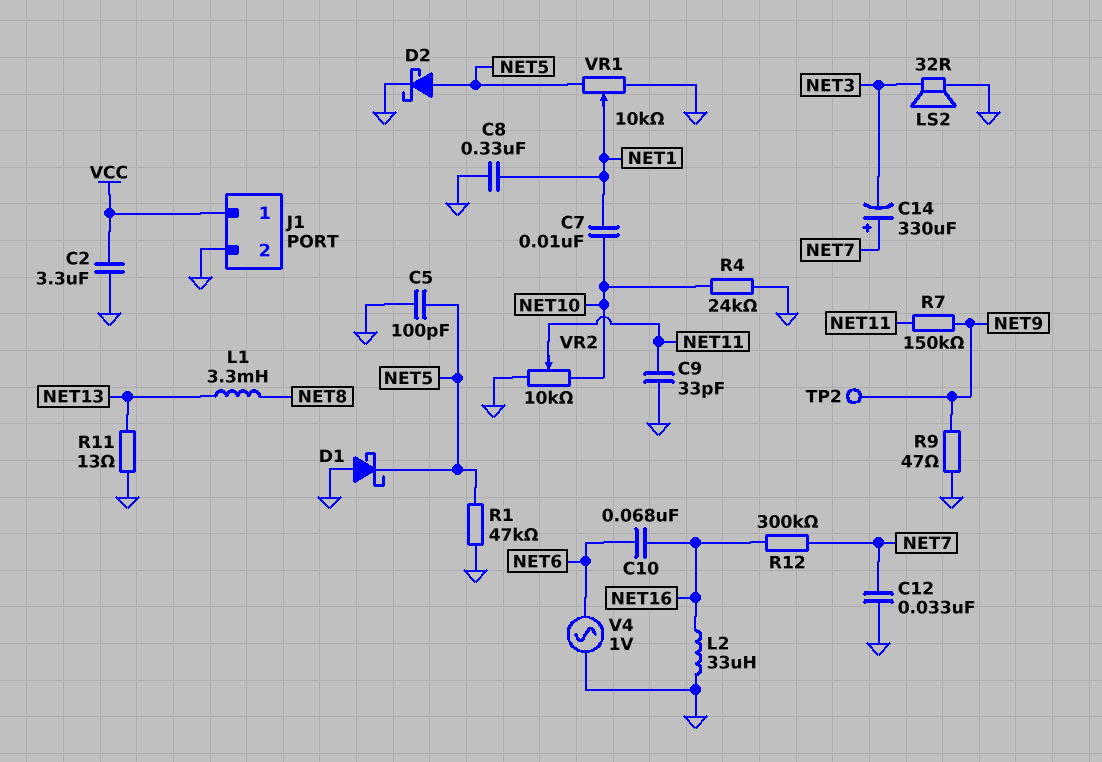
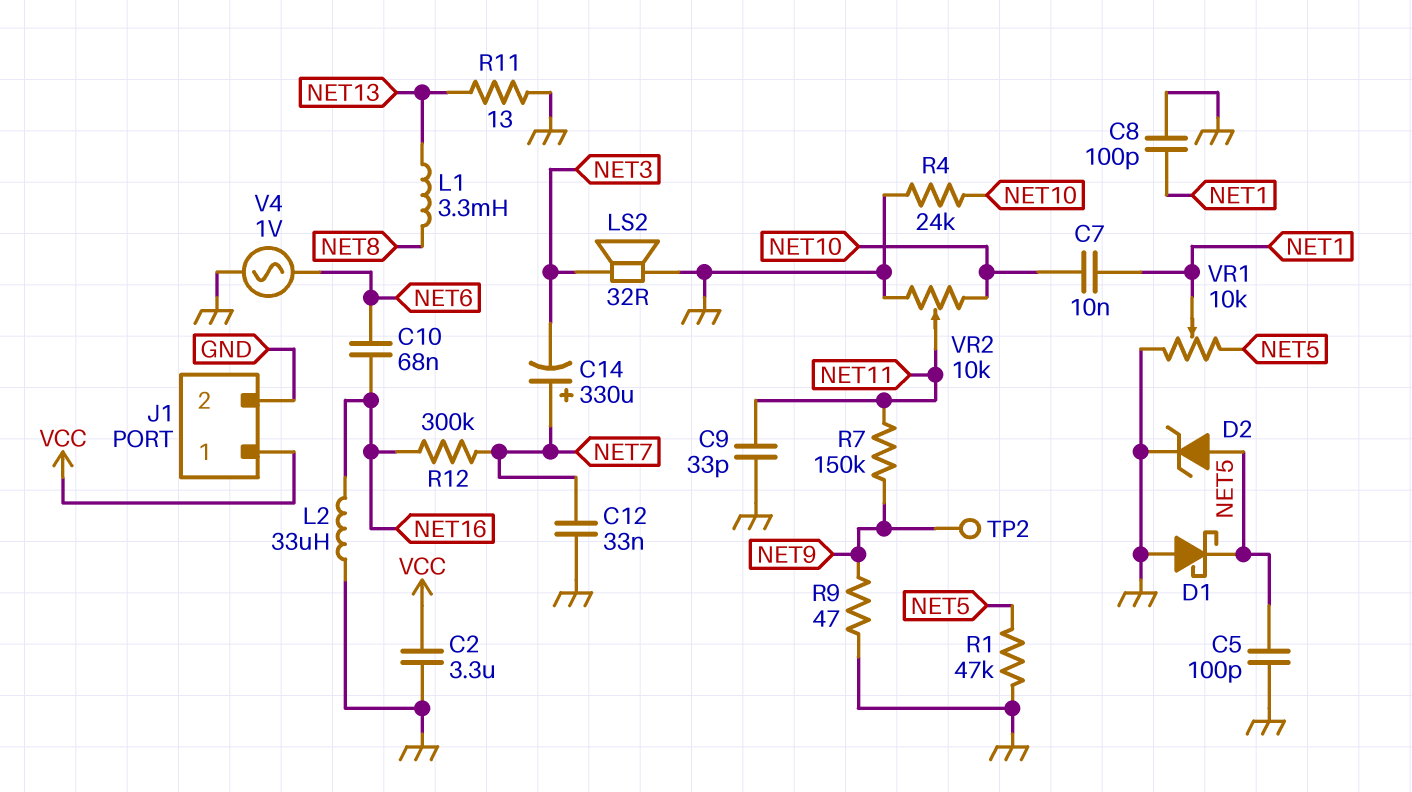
C8: 330nF (GND, NET1) -> 100pF (GND, NET1)
D2: schottky (A NET5, K GND) -> zener (A NET5, K GND)

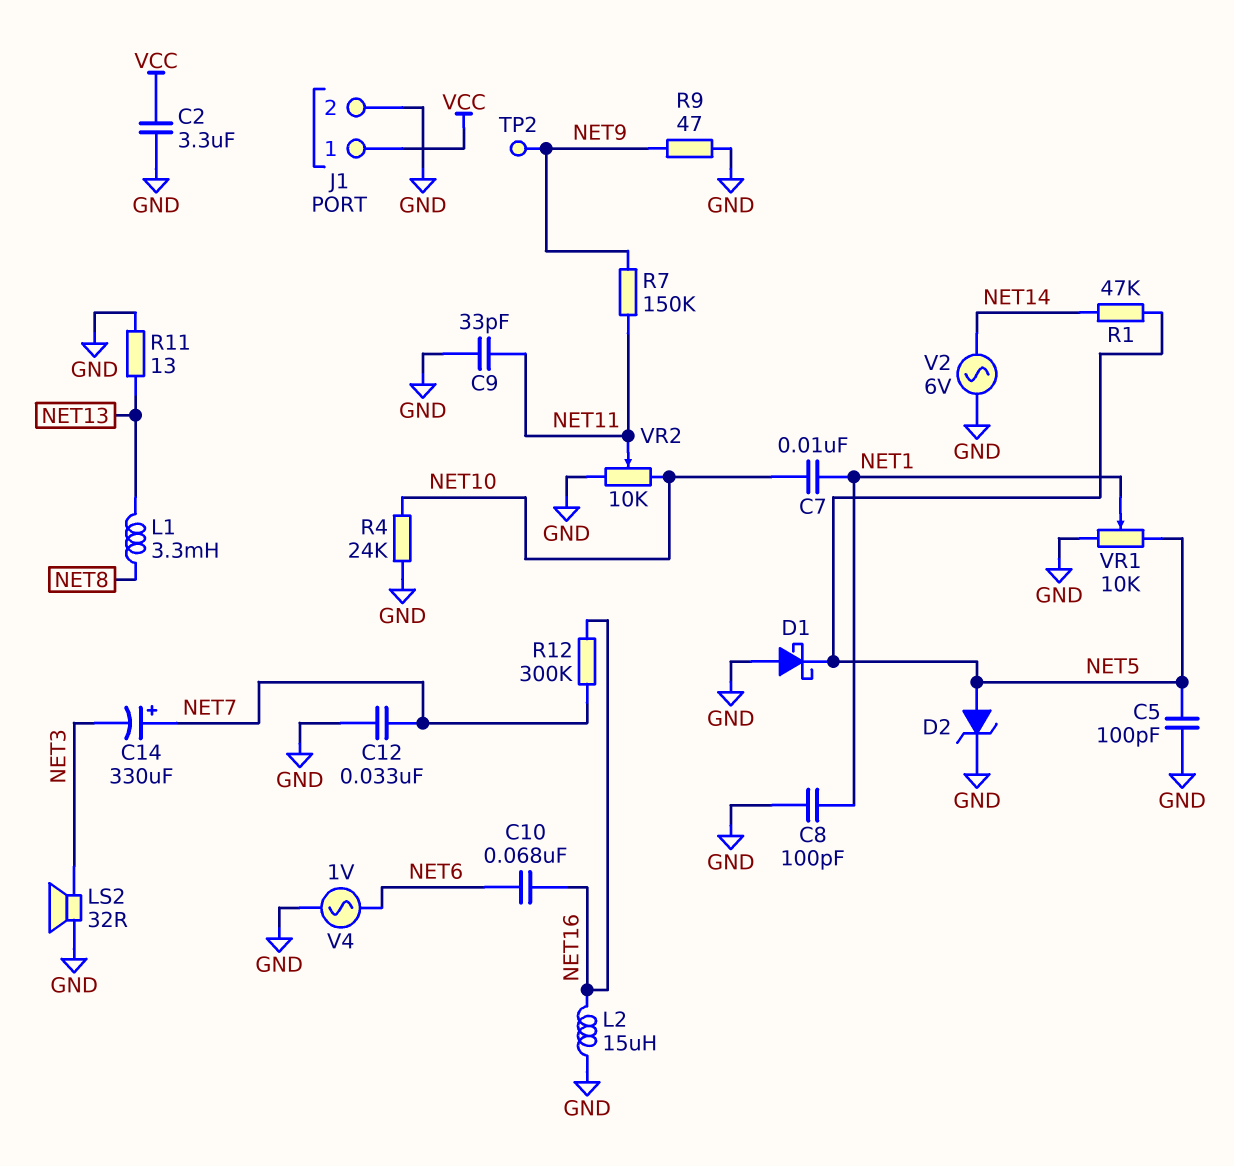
L2: 33uH (GND, NET16) -> 15uH (GND, NET16)
R1: 47k (GND, NET5) -> 47k (NET5, NET14)
V2: none -> AC 6V (GND, NET14)

